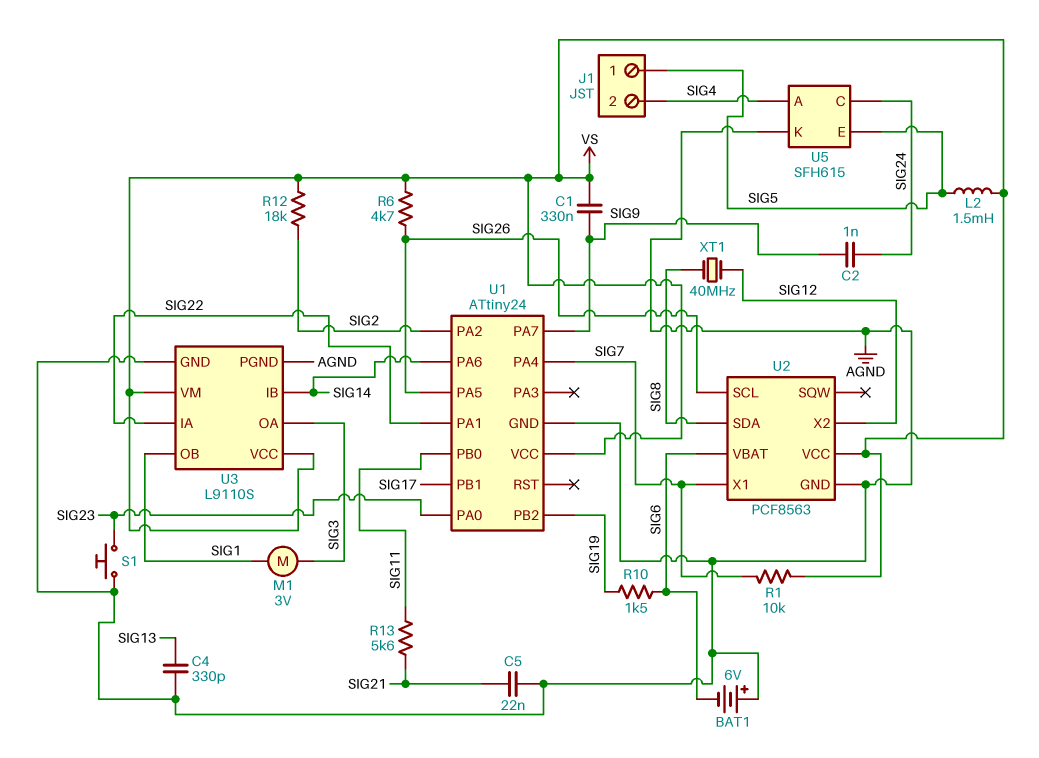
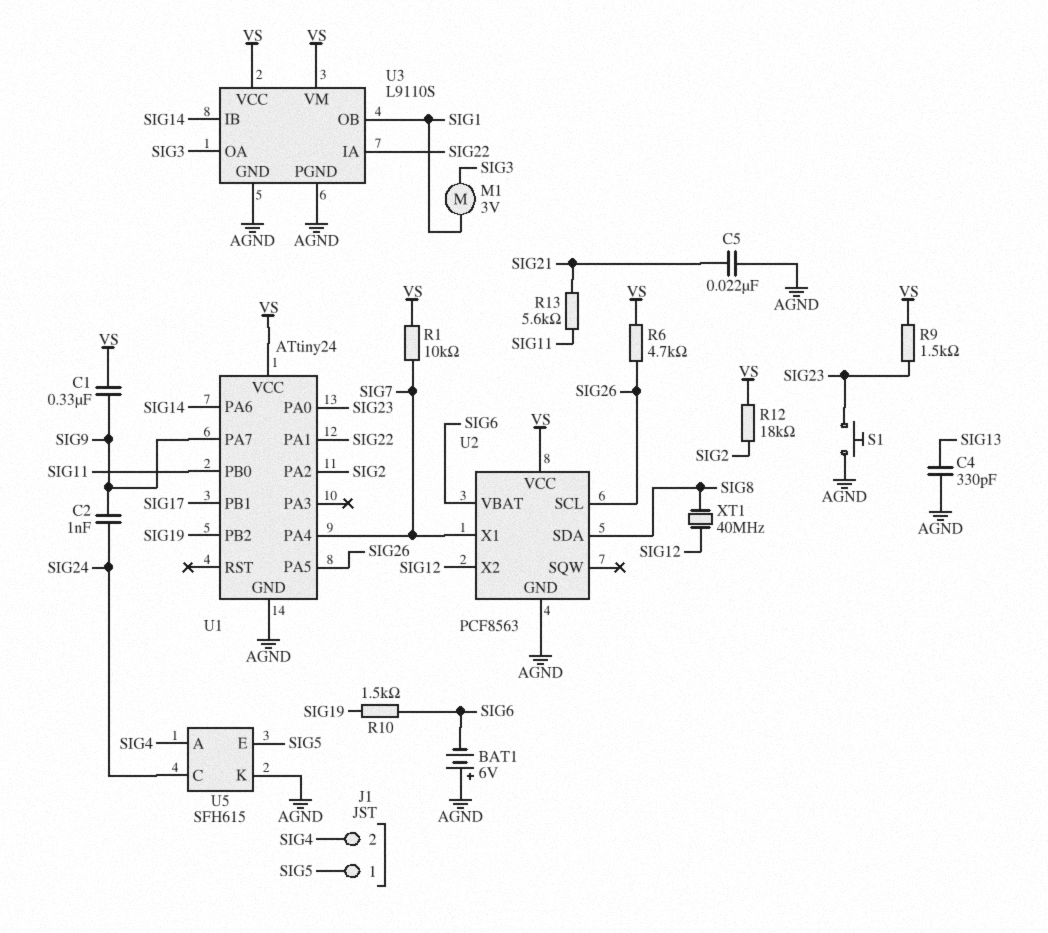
L2: 1.5mH (SIG5, VS) -> none
R9: none -> 1.5k (SIG23, VS)

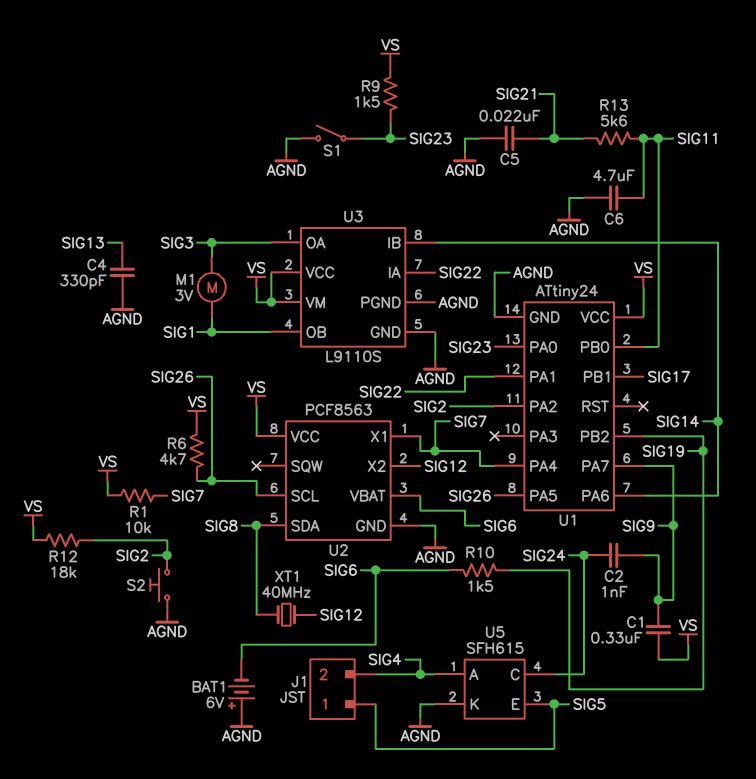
C6: none -> 4.7uF (AGND, SIG11)
S1: button (AGND, SIG23) -> switch (AGND, SIG23)
S2: none -> button (AGND, SIG2)

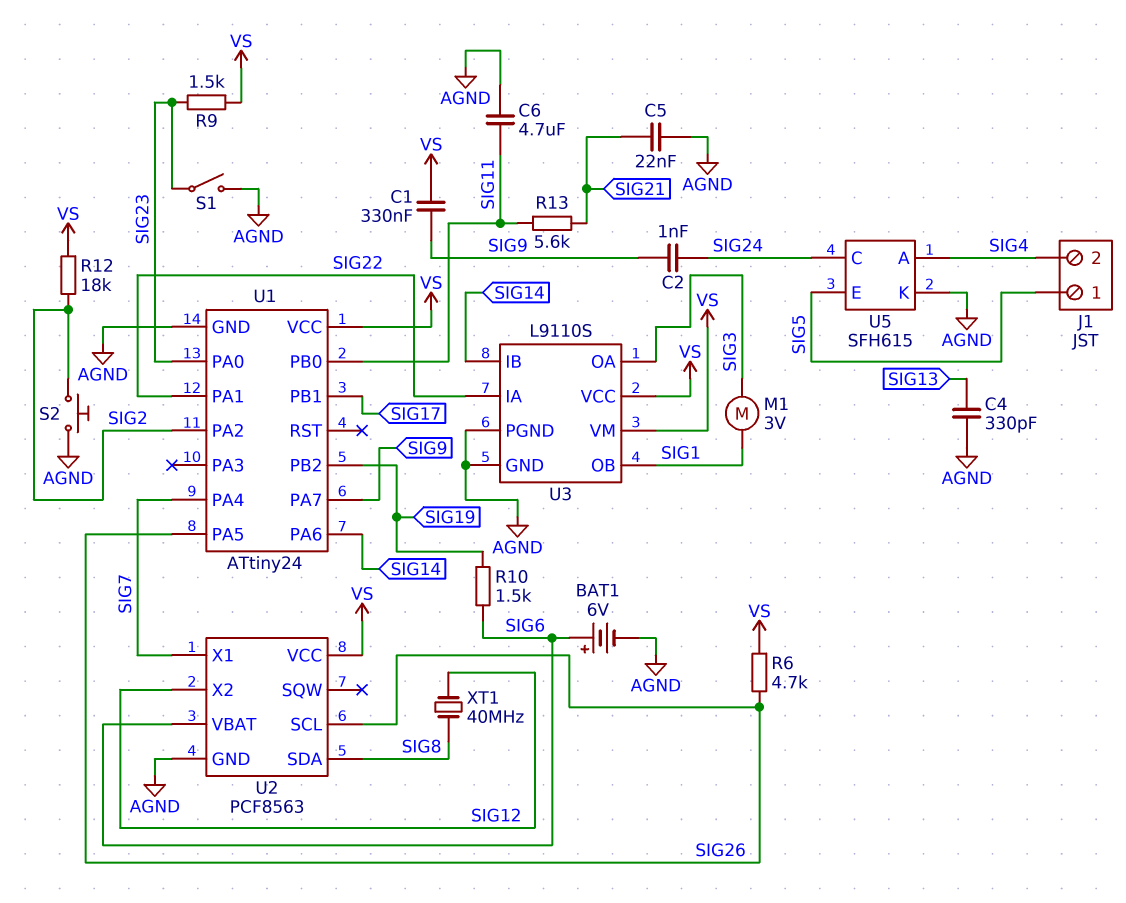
BAT1: 6V (plus AGND, minus SIG6) -> 6V (plus SIG6, minus AGND)
R1: 10k (SIG7, VS) -> none

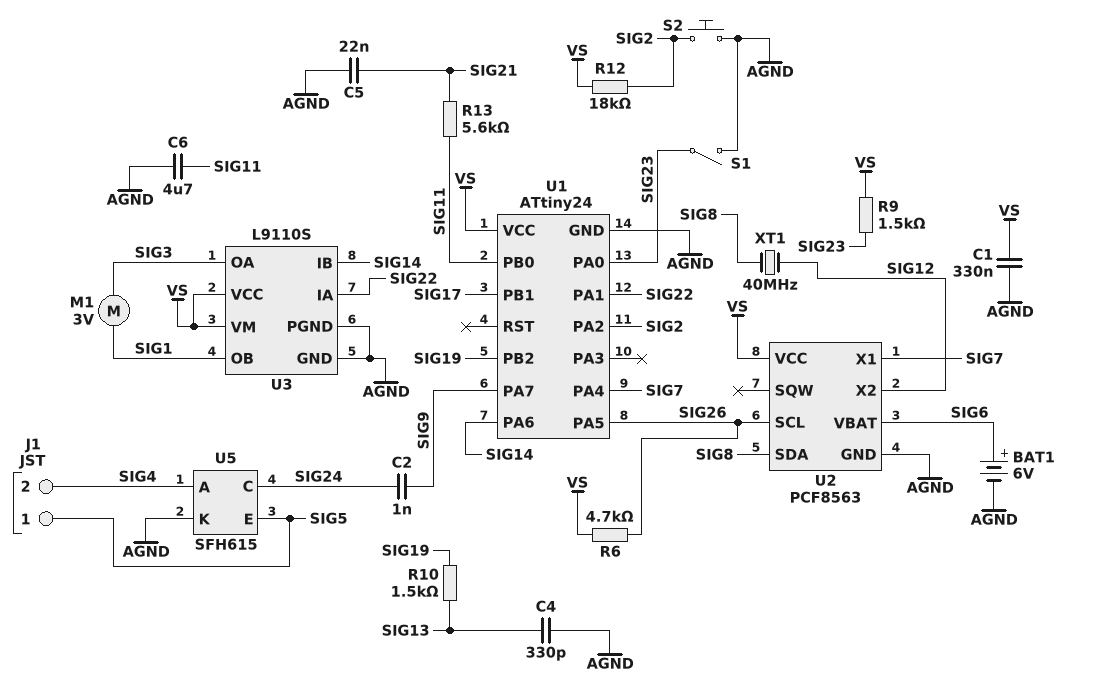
C1: 330nF (SIG9, VS) -> 330nF (AGND, VS)
R10: 1.5k (SIG6, SIG19) -> 1.5k (SIG13, SIG19)

